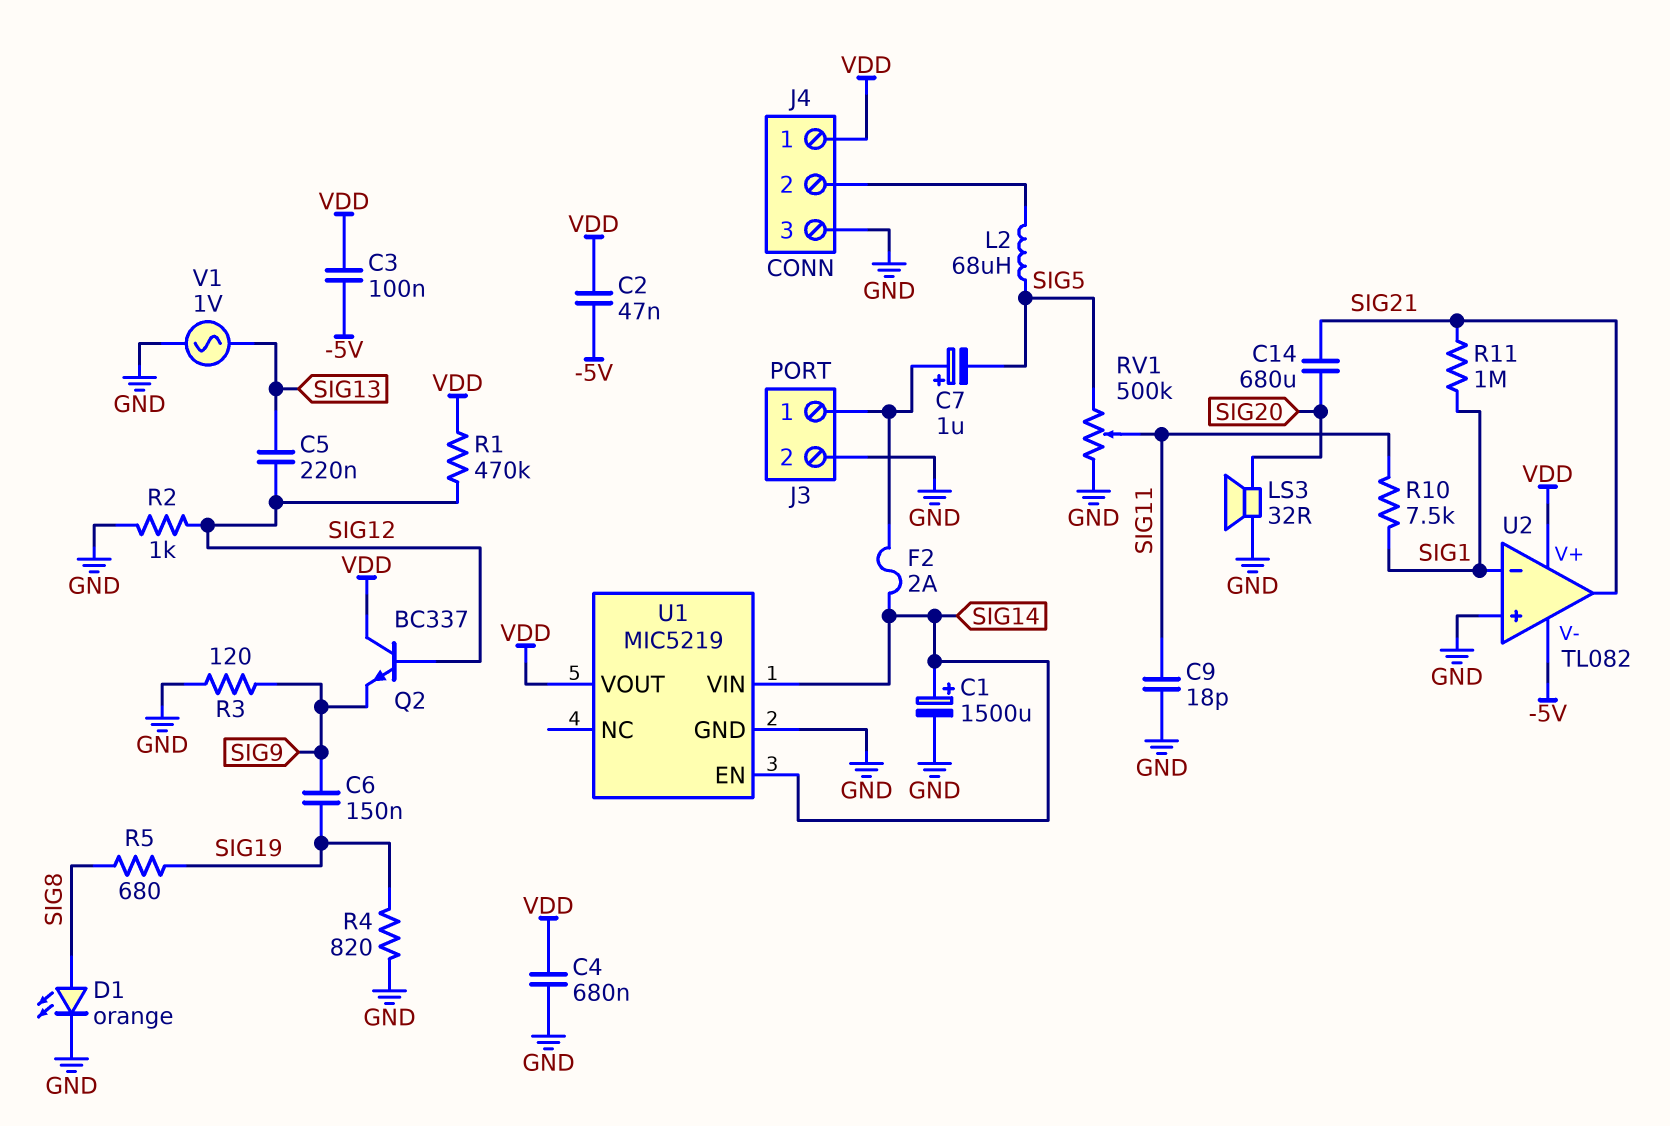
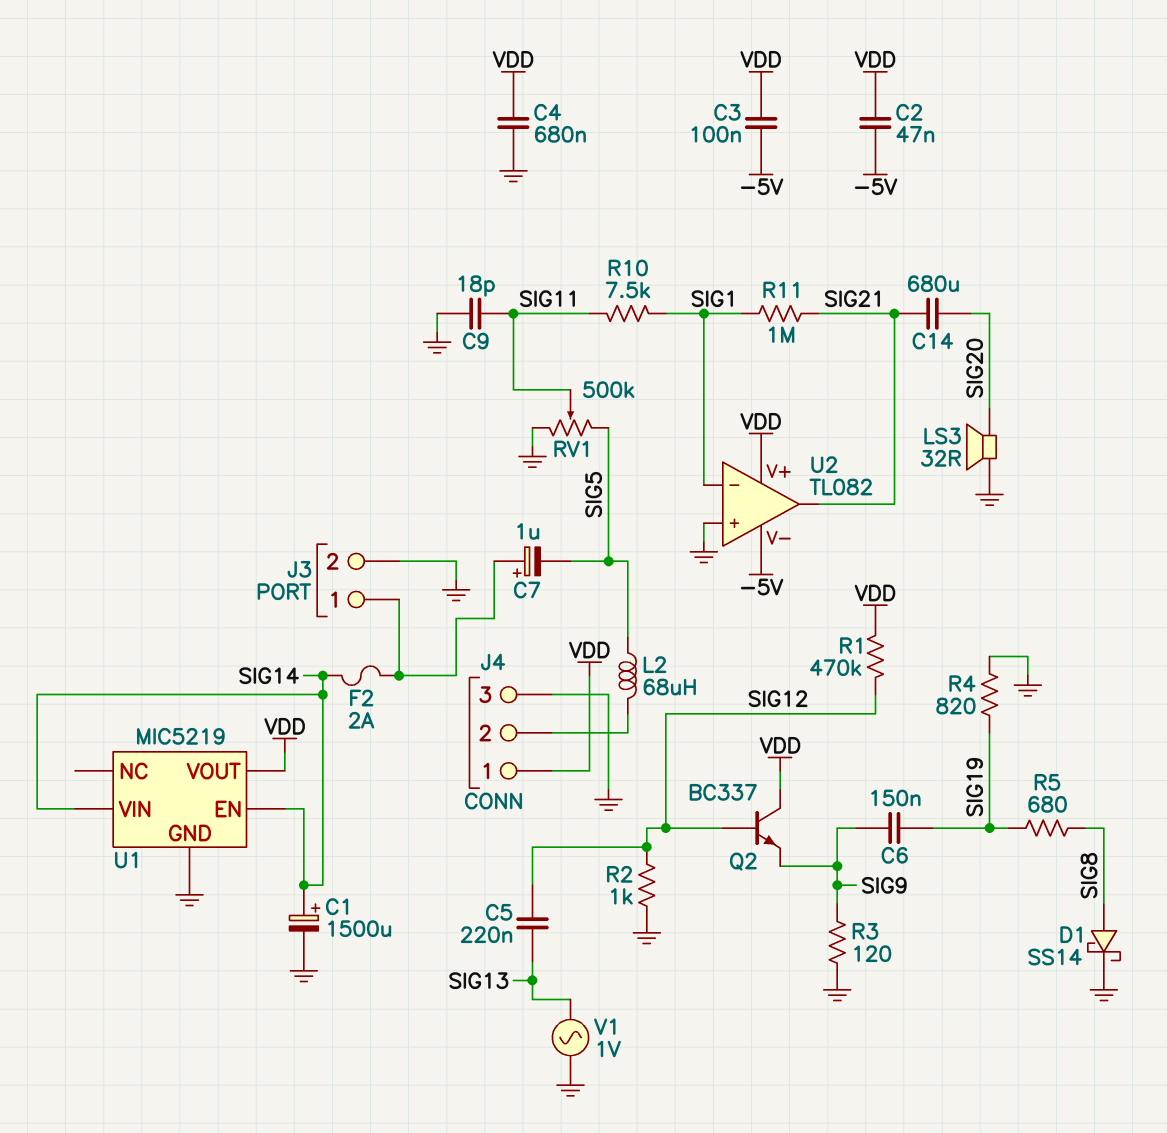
D1: LED orange (A SIG8, K GND) -> schottky SS14 (A SIG8, K GND)

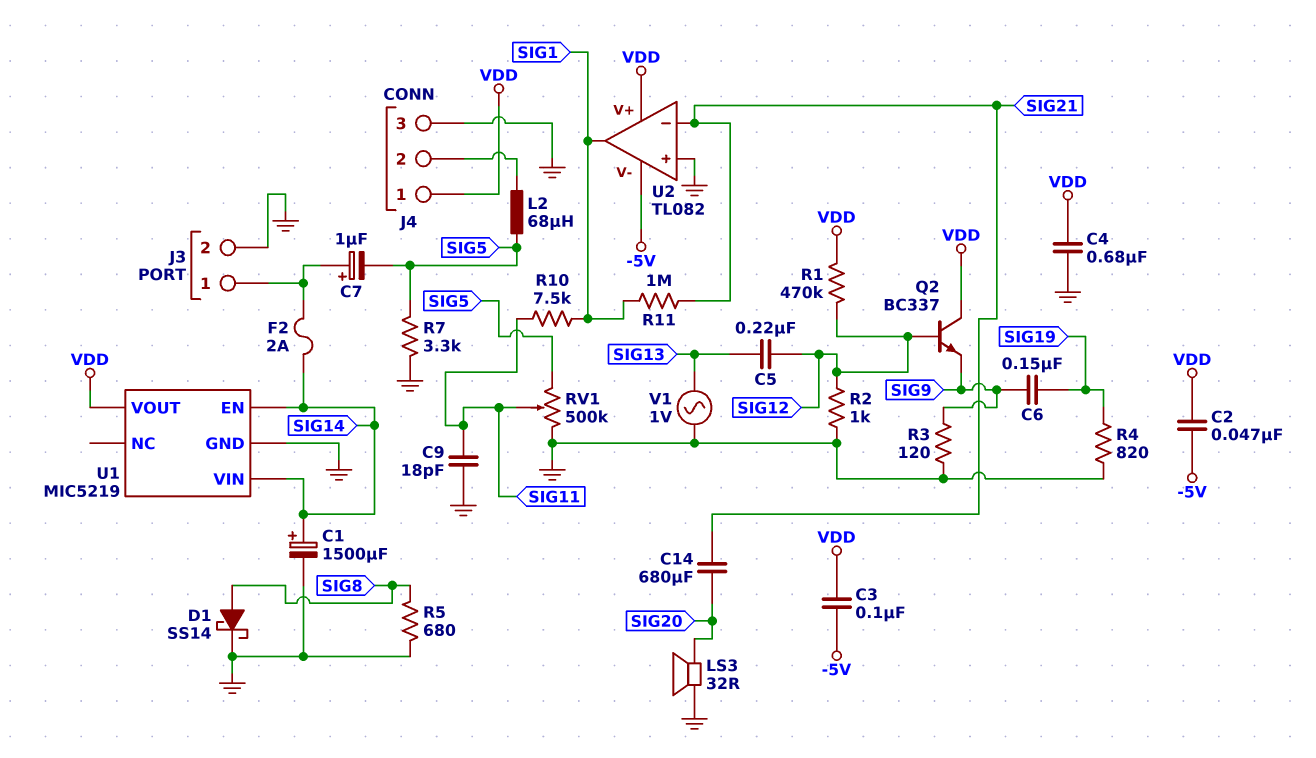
R5: 680 (SIG8, SIG19) -> 680 (GND, SIG8)
R7: none -> 3.3k (GND, SIG5)
U2 pin in-: SIG1 -> SIG21
U2 pin out: SIG21 -> SIG1

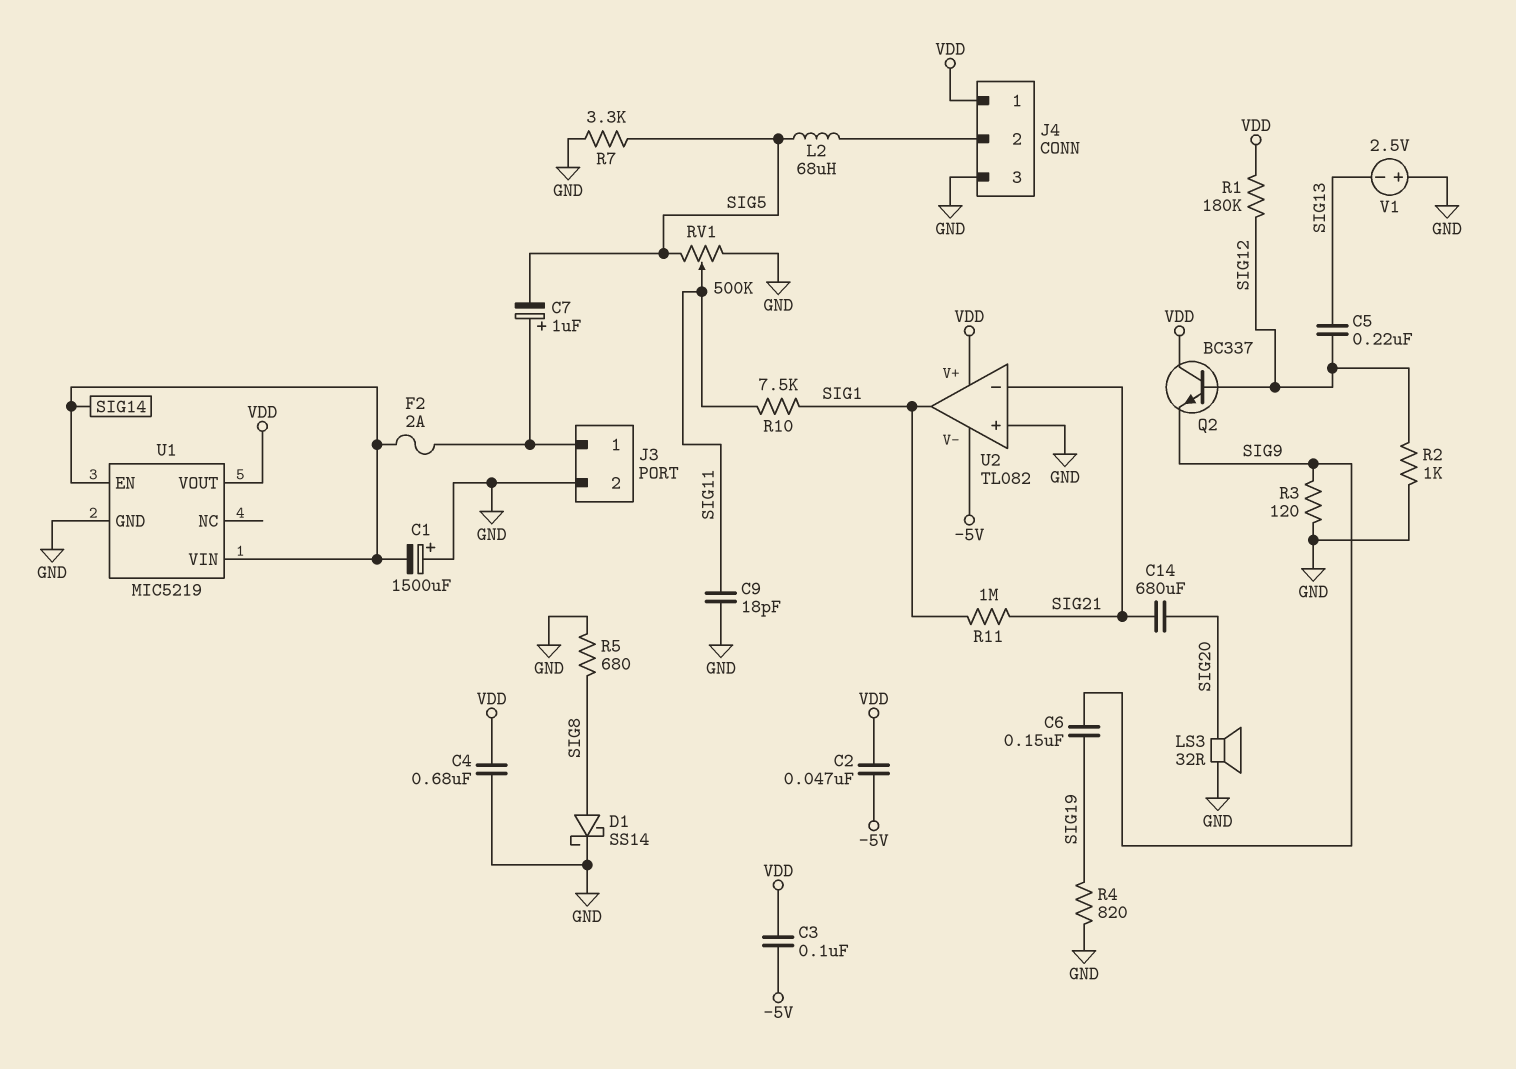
C1: 1500uF (plus SIG14, minus GND) -> 1500uF (plus GND, minus SIG14)
R1: 470k (SIG12, VDD) -> 180k (SIG12, VDD)
V1: AC 1V (GND, SIG13) -> 2.5V (plus GND, minus SIG13)

